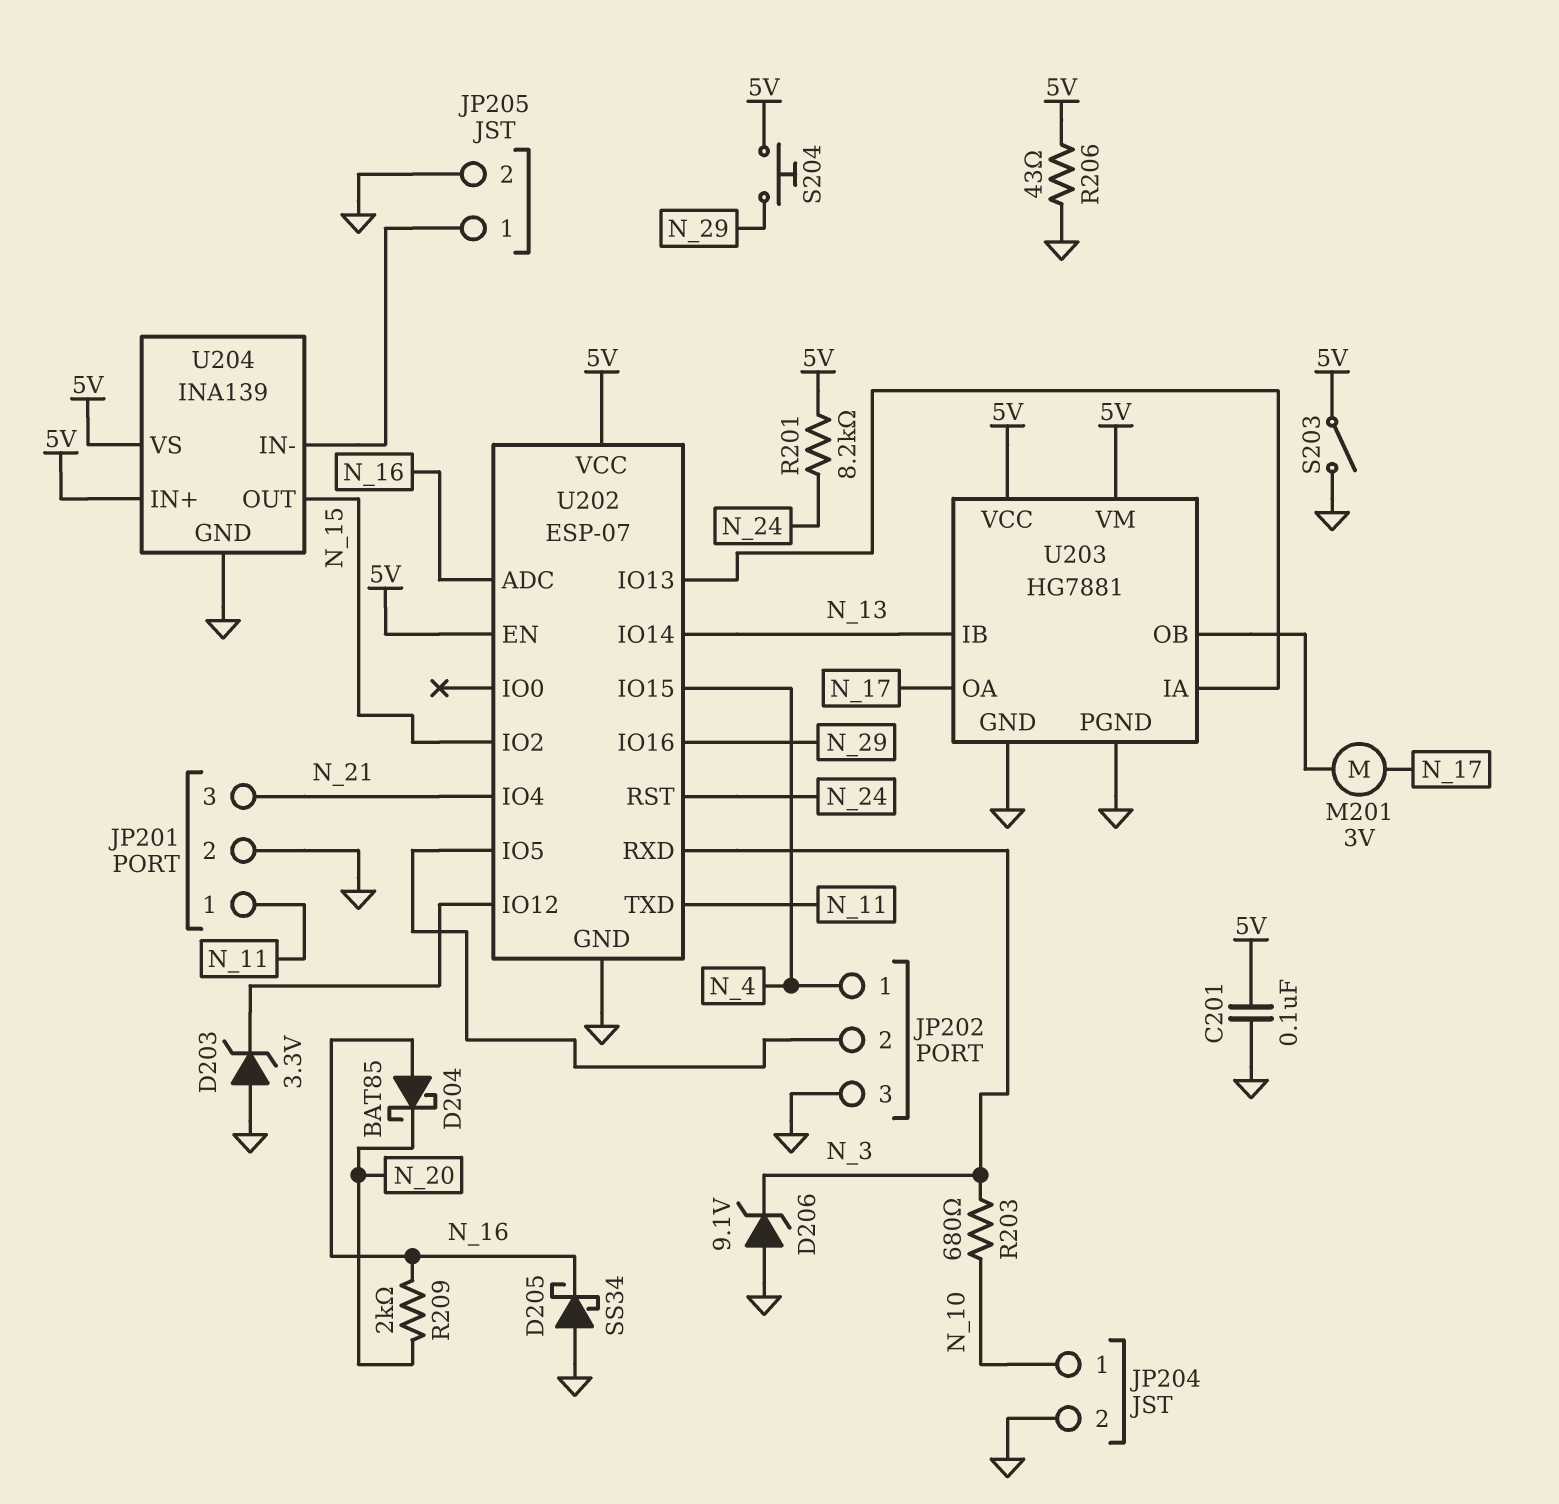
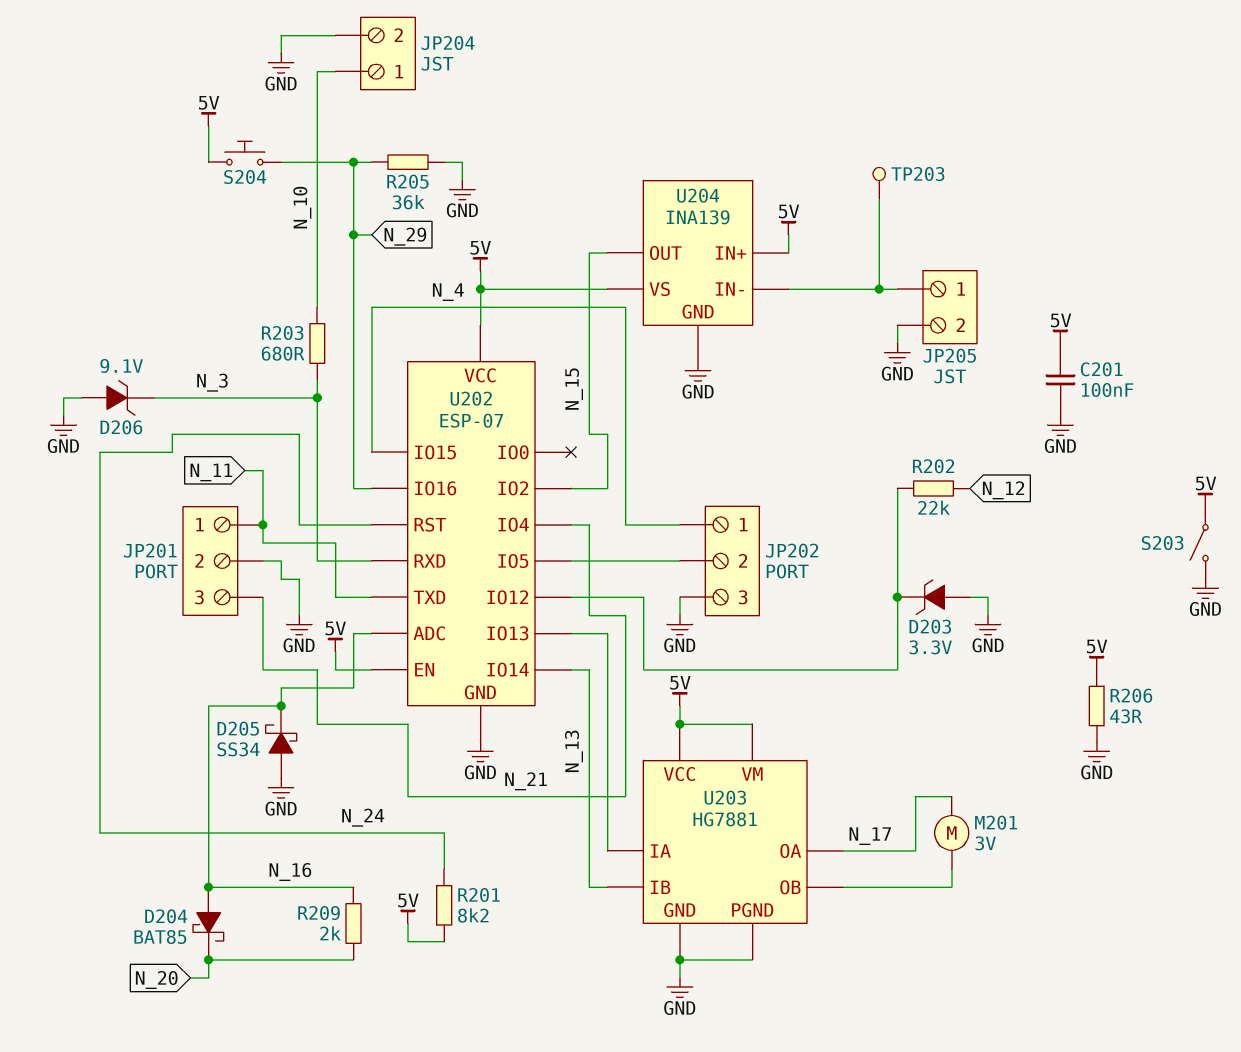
R202: none -> 22k (N_12, U202/IO12)
R205: none -> 36k (GND, N_29)
TP203: none -> test point (JP205/1)

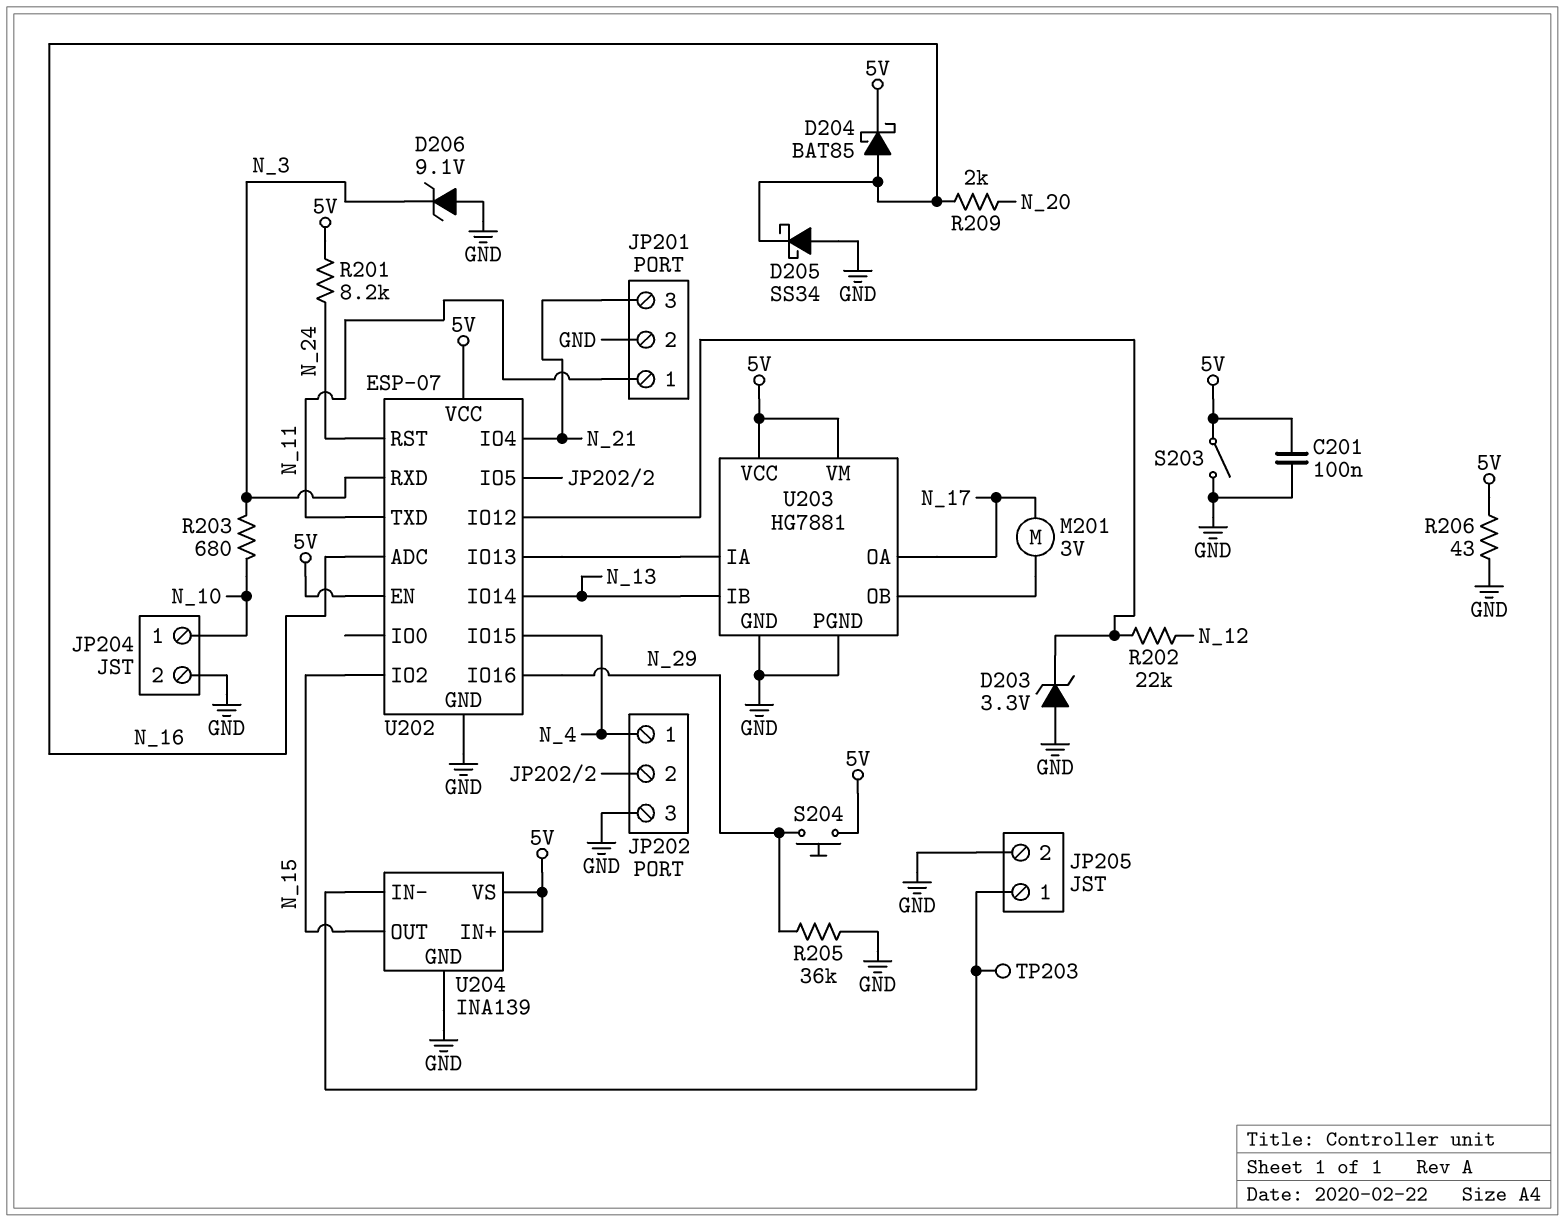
D204: schottky BAT85 (A N_16, K N_20) -> schottky BAT85 (A N_16, K 5V)

